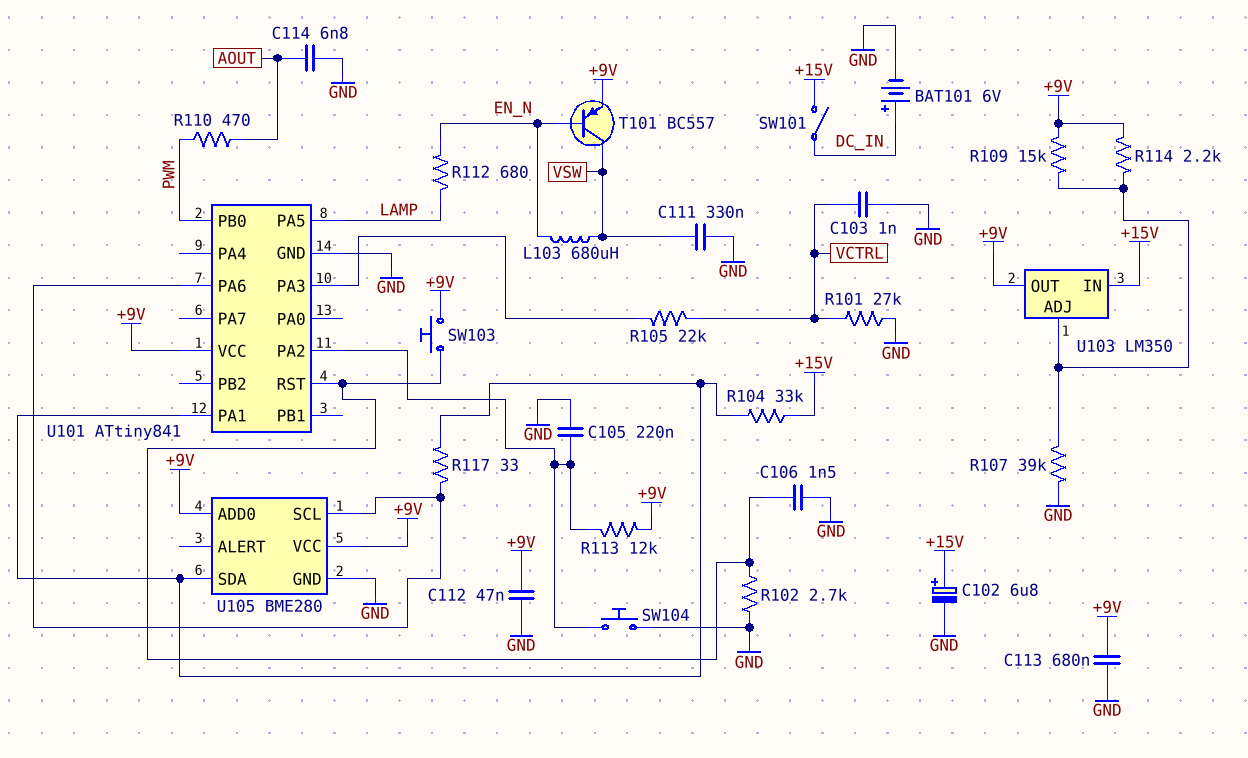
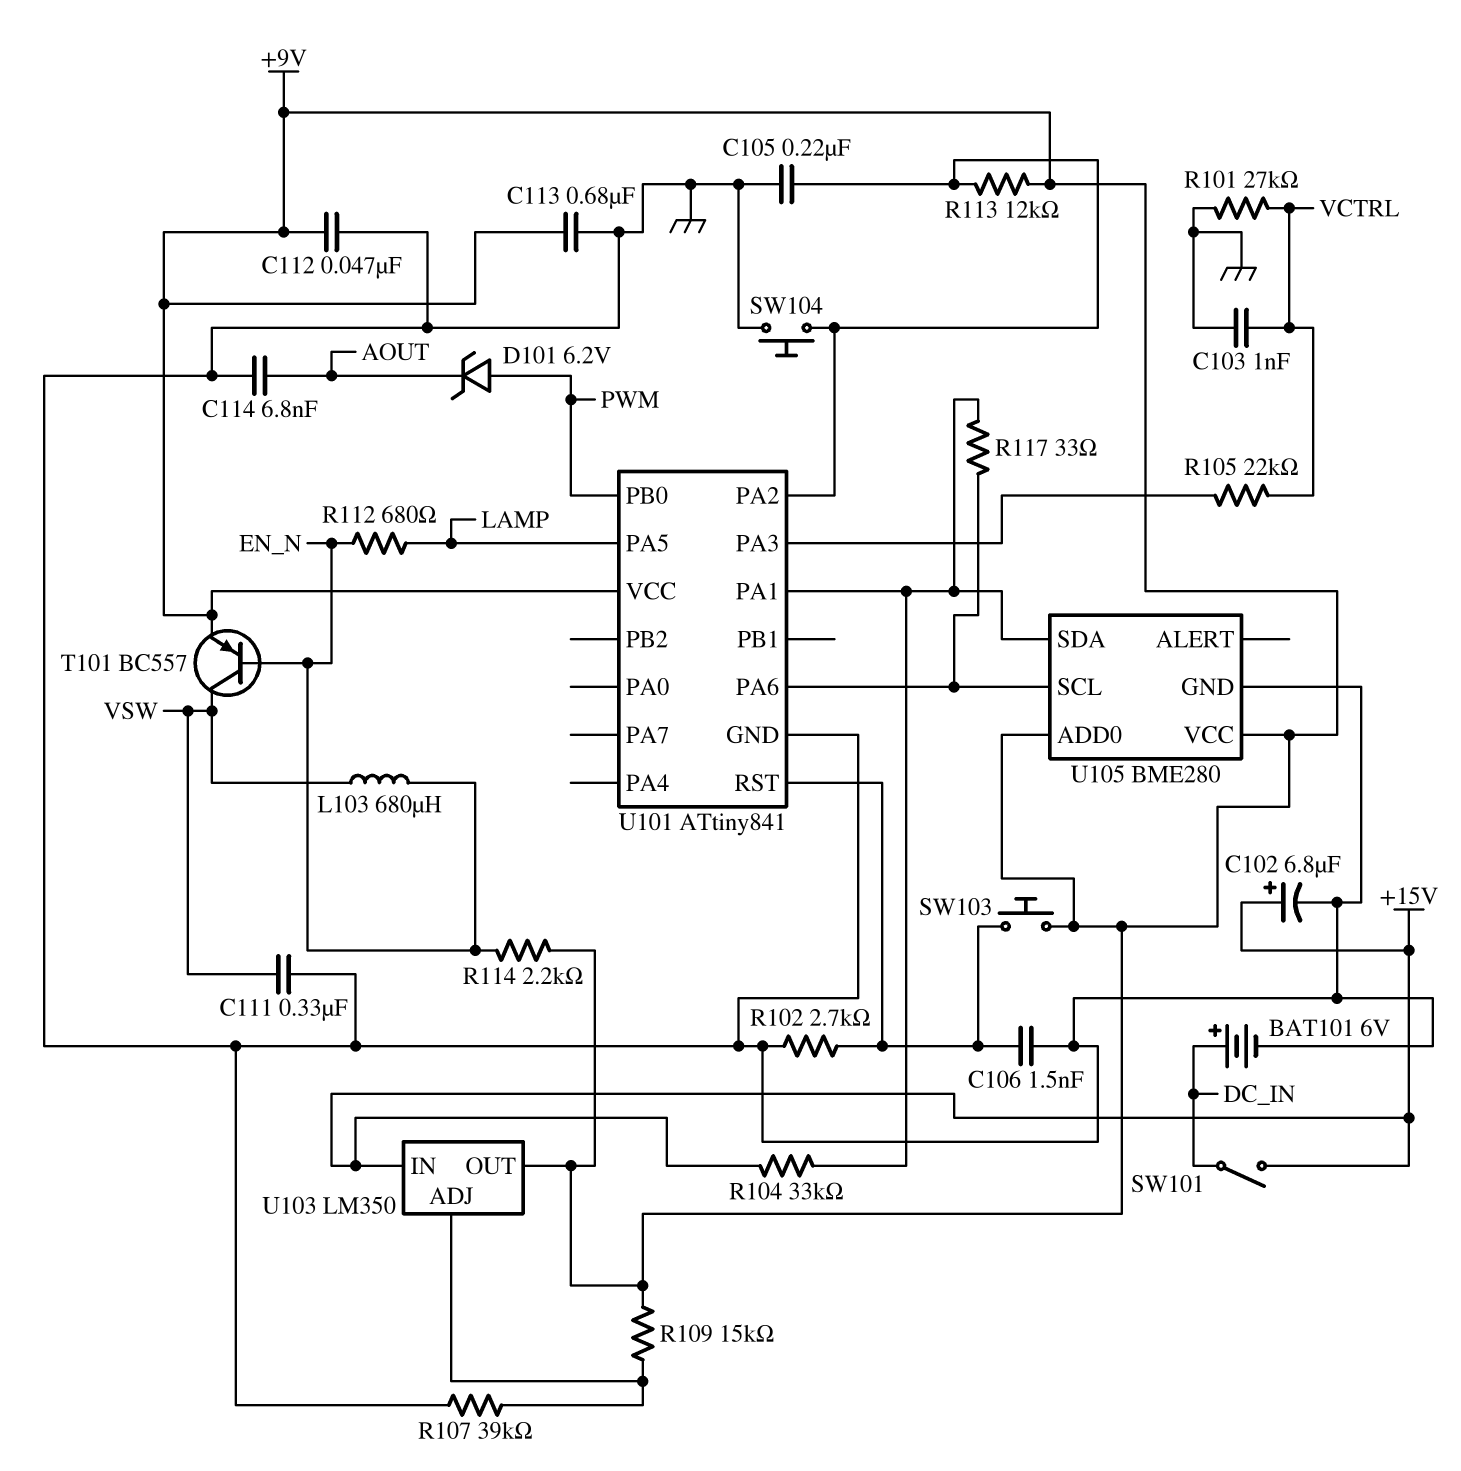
D101: none -> zener 6.2V (A PWM, K AOUT)
R110: 470 (AOUT, PWM) -> none
R114: 2.2k (+9V, U103/ADJ) -> 2.2k (+9V, EN_N)

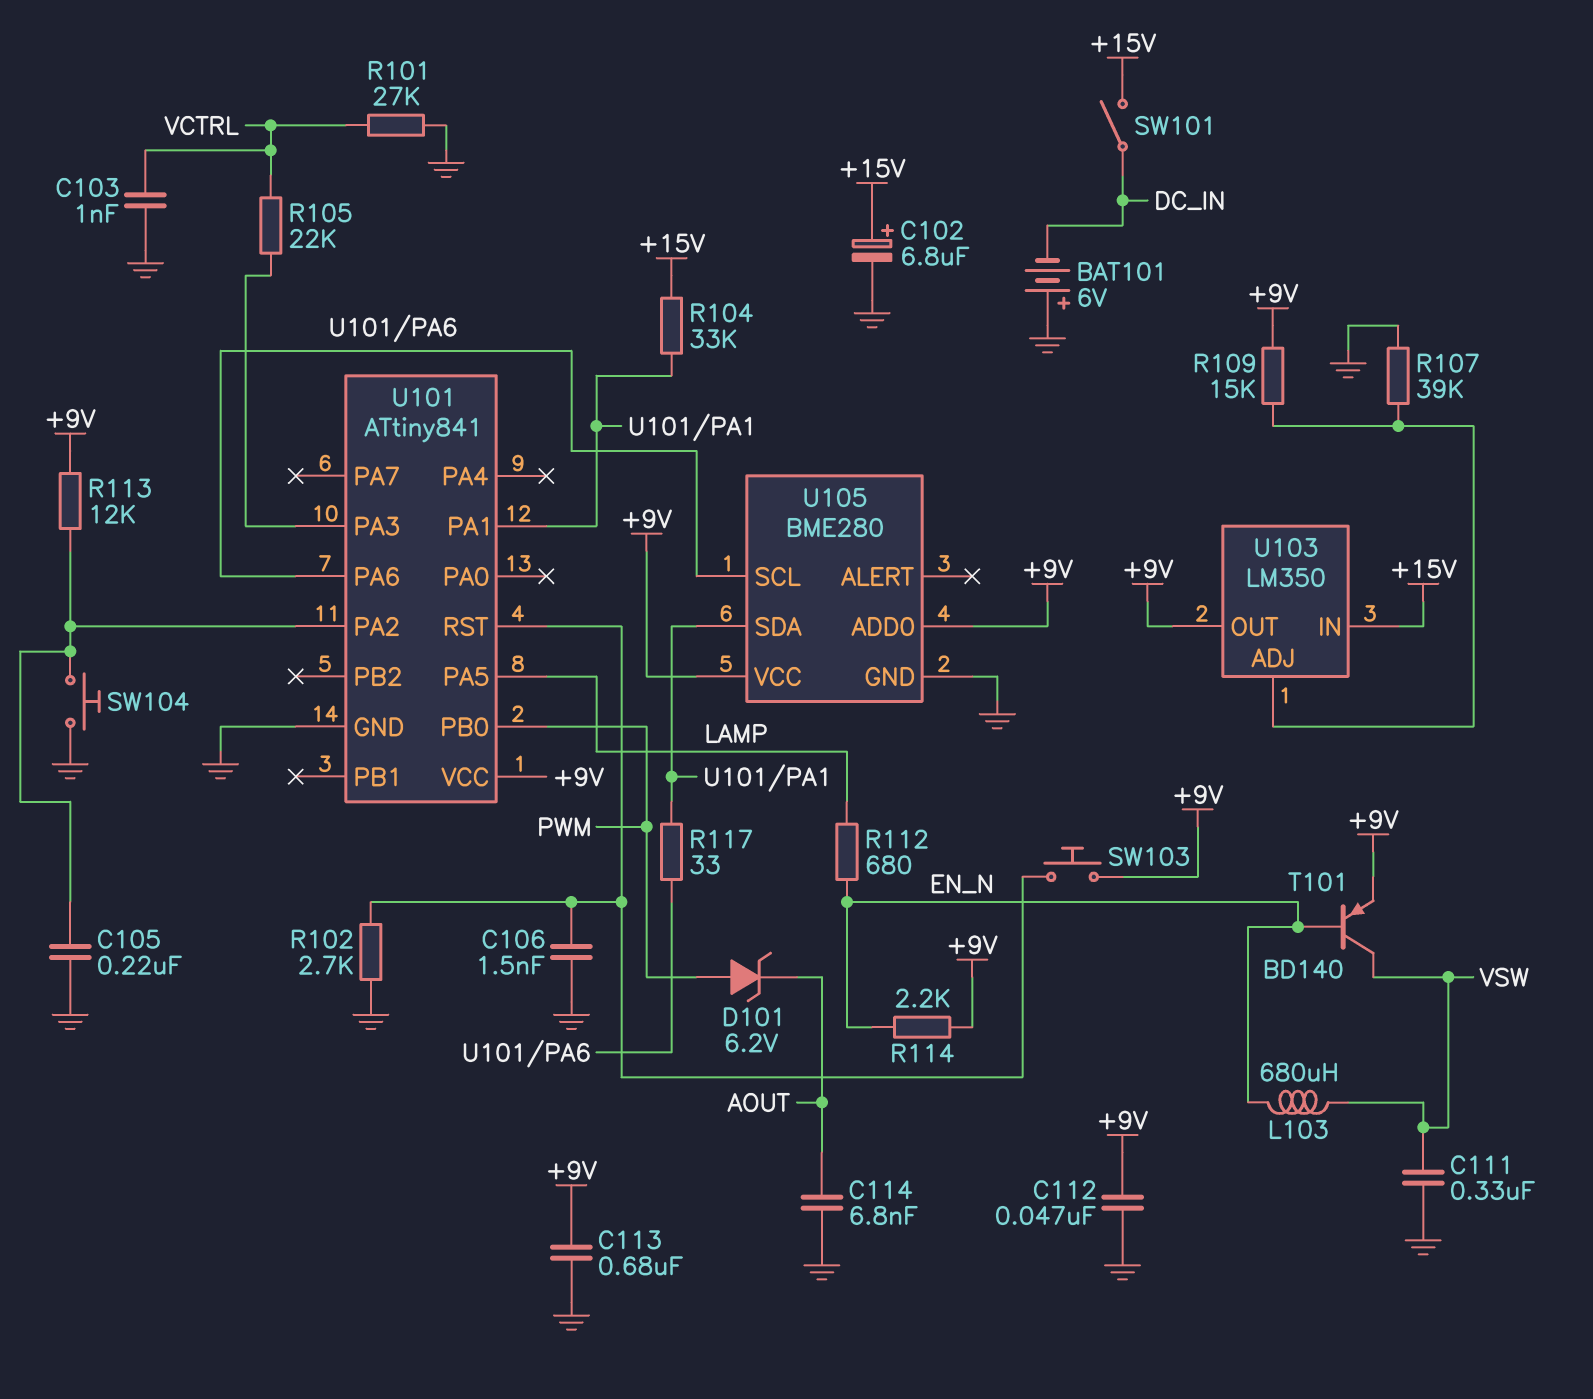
BAT101: 6V (plus DC_IN, minus GND) -> 6V (plus GND, minus DC_IN)
T101: PNP BC557 (B EN_N, C VSW, E +9V) -> PNP BD140 (B EN_N, C VSW, E +9V)

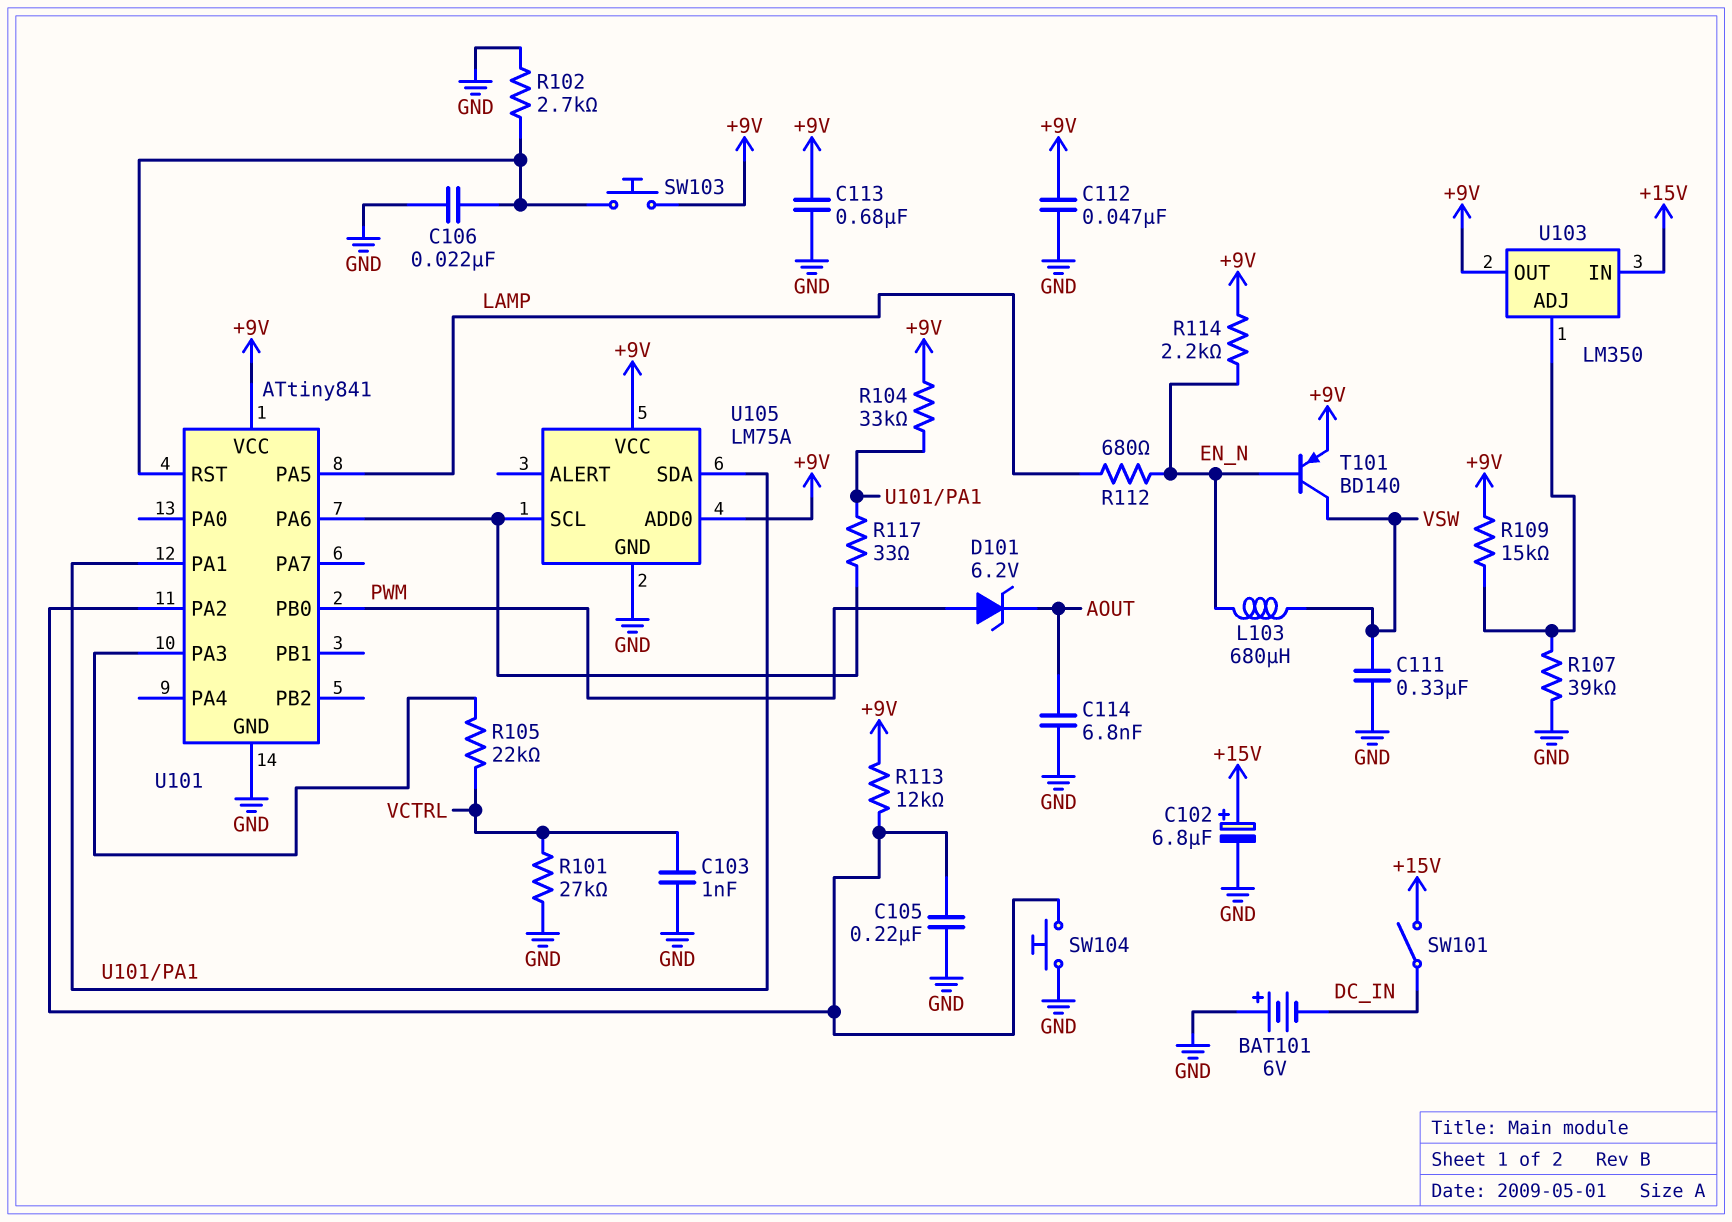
C106: 1.5nF (GND, U101/RST) -> 22nF (GND, U101/RST)
R104: 33k (+15V, U101/PA1) -> 33k (+9V, U101/PA1)
U105: BME280 -> LM75A

